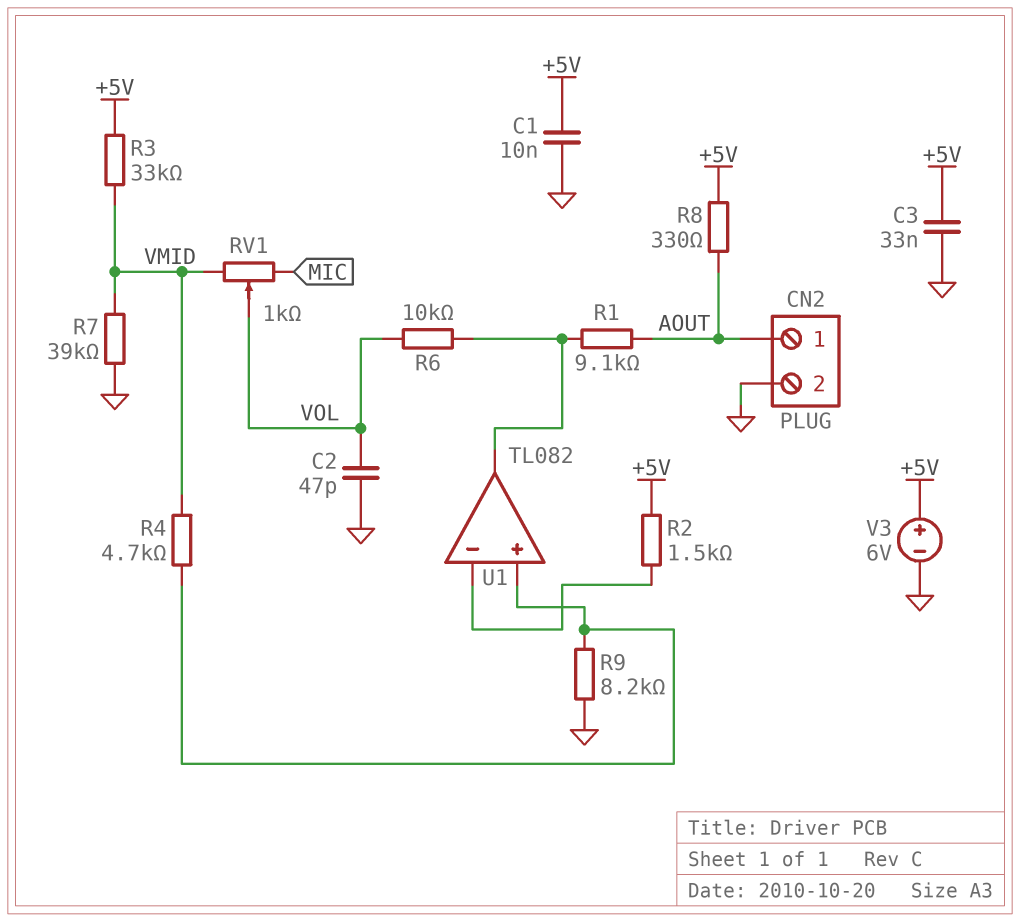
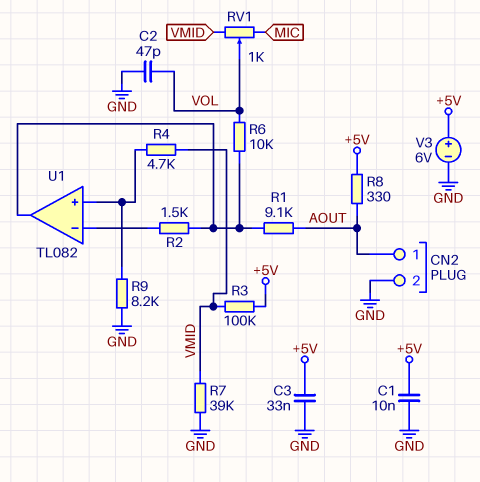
R2: 1.5k (+5V, U1/in-) -> 1.5k (U1/in-, U1/out)
R3: 33k (+5V, VMID) -> 100k (+5V, VMID)

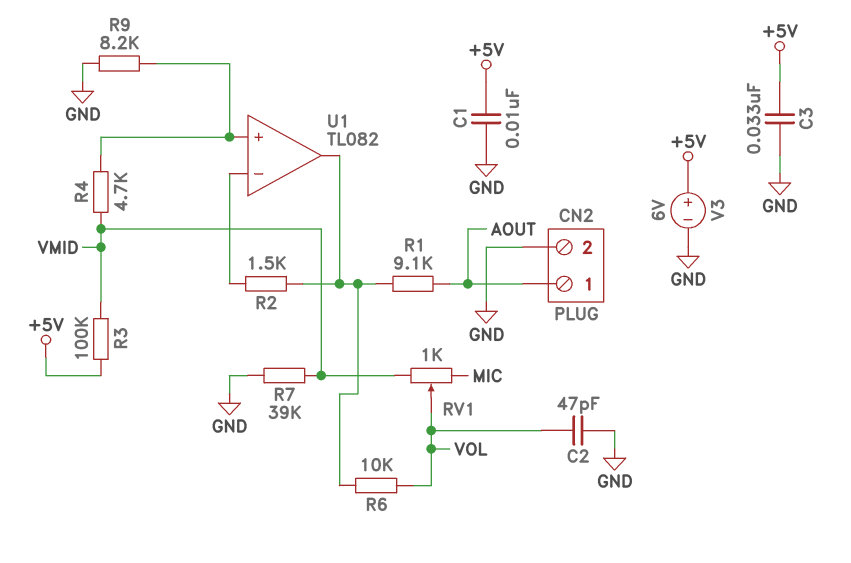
R8: 330 (+5V, AOUT) -> none

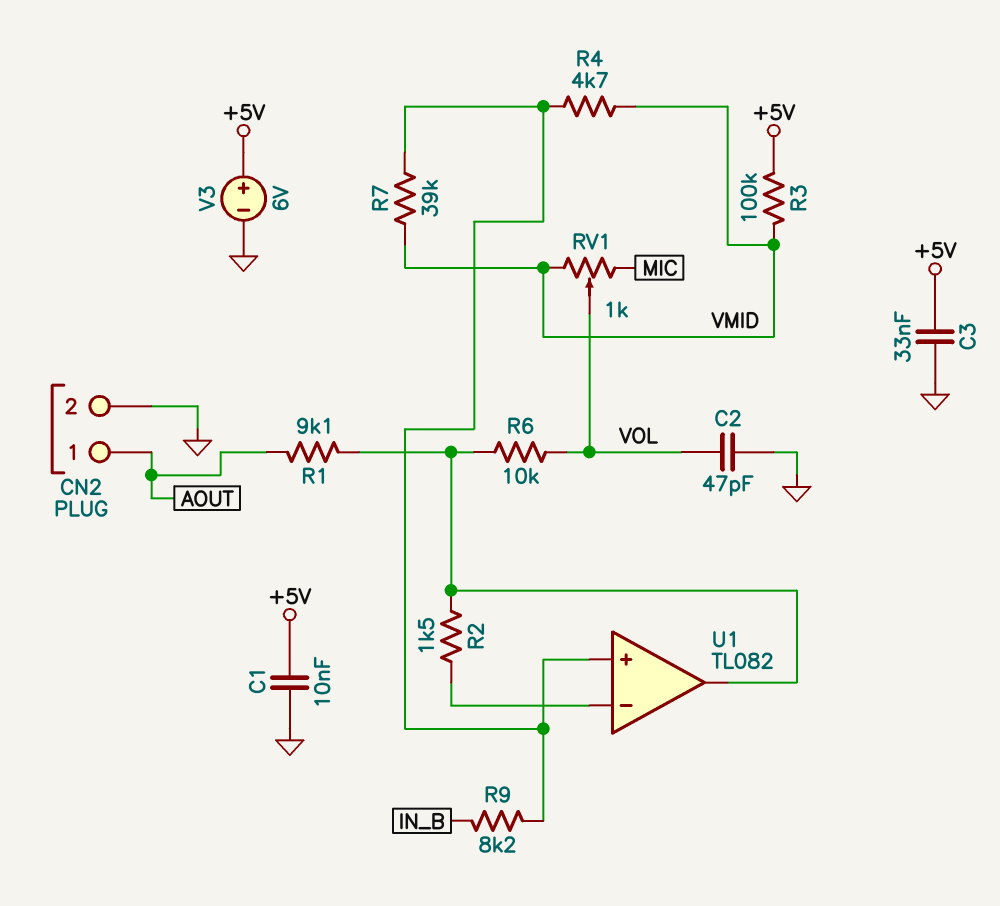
R7: 39k (GND, VMID) -> 39k (U1/in+, VMID)
R9: 8.2k (GND, U1/in+) -> 8.2k (IN_B, U1/in+)

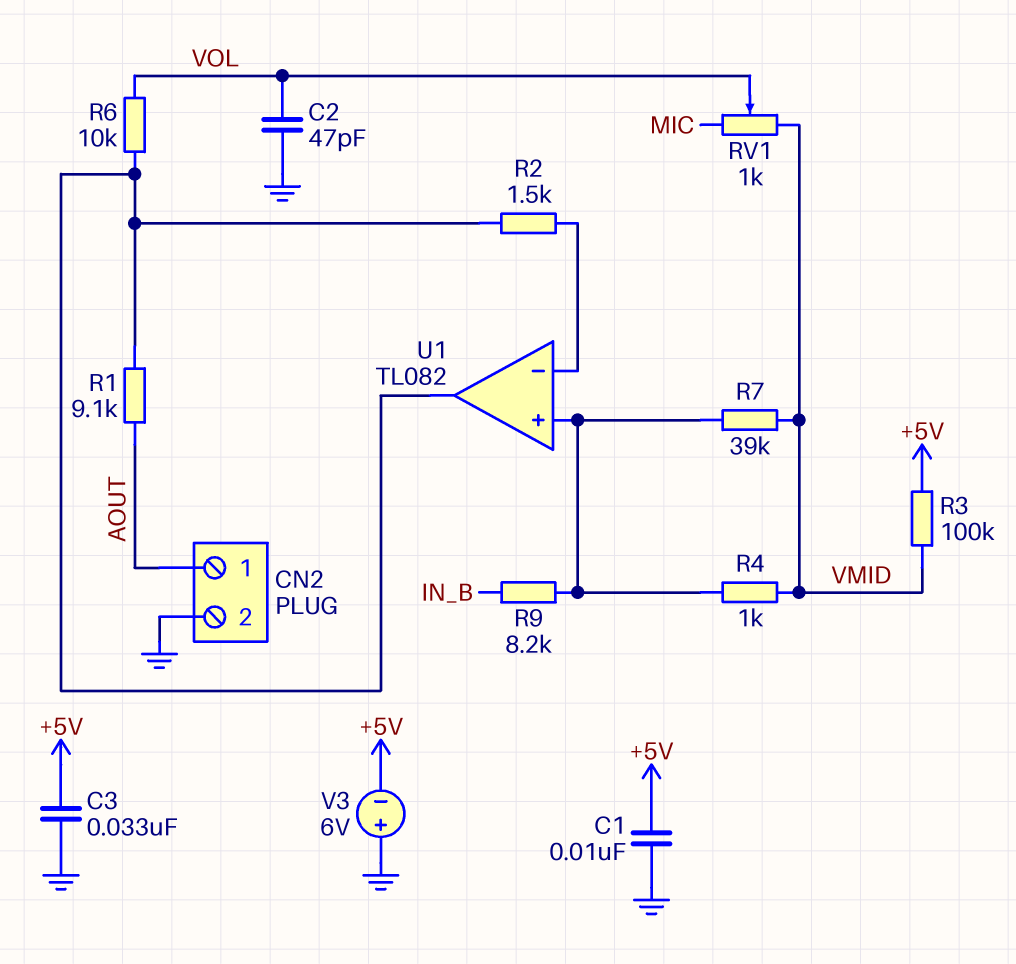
R4: 4.7k (U1/in+, VMID) -> 1k (U1/in+, VMID)
V3: 6V (plus +5V, minus GND) -> 6V (plus GND, minus +5V)

